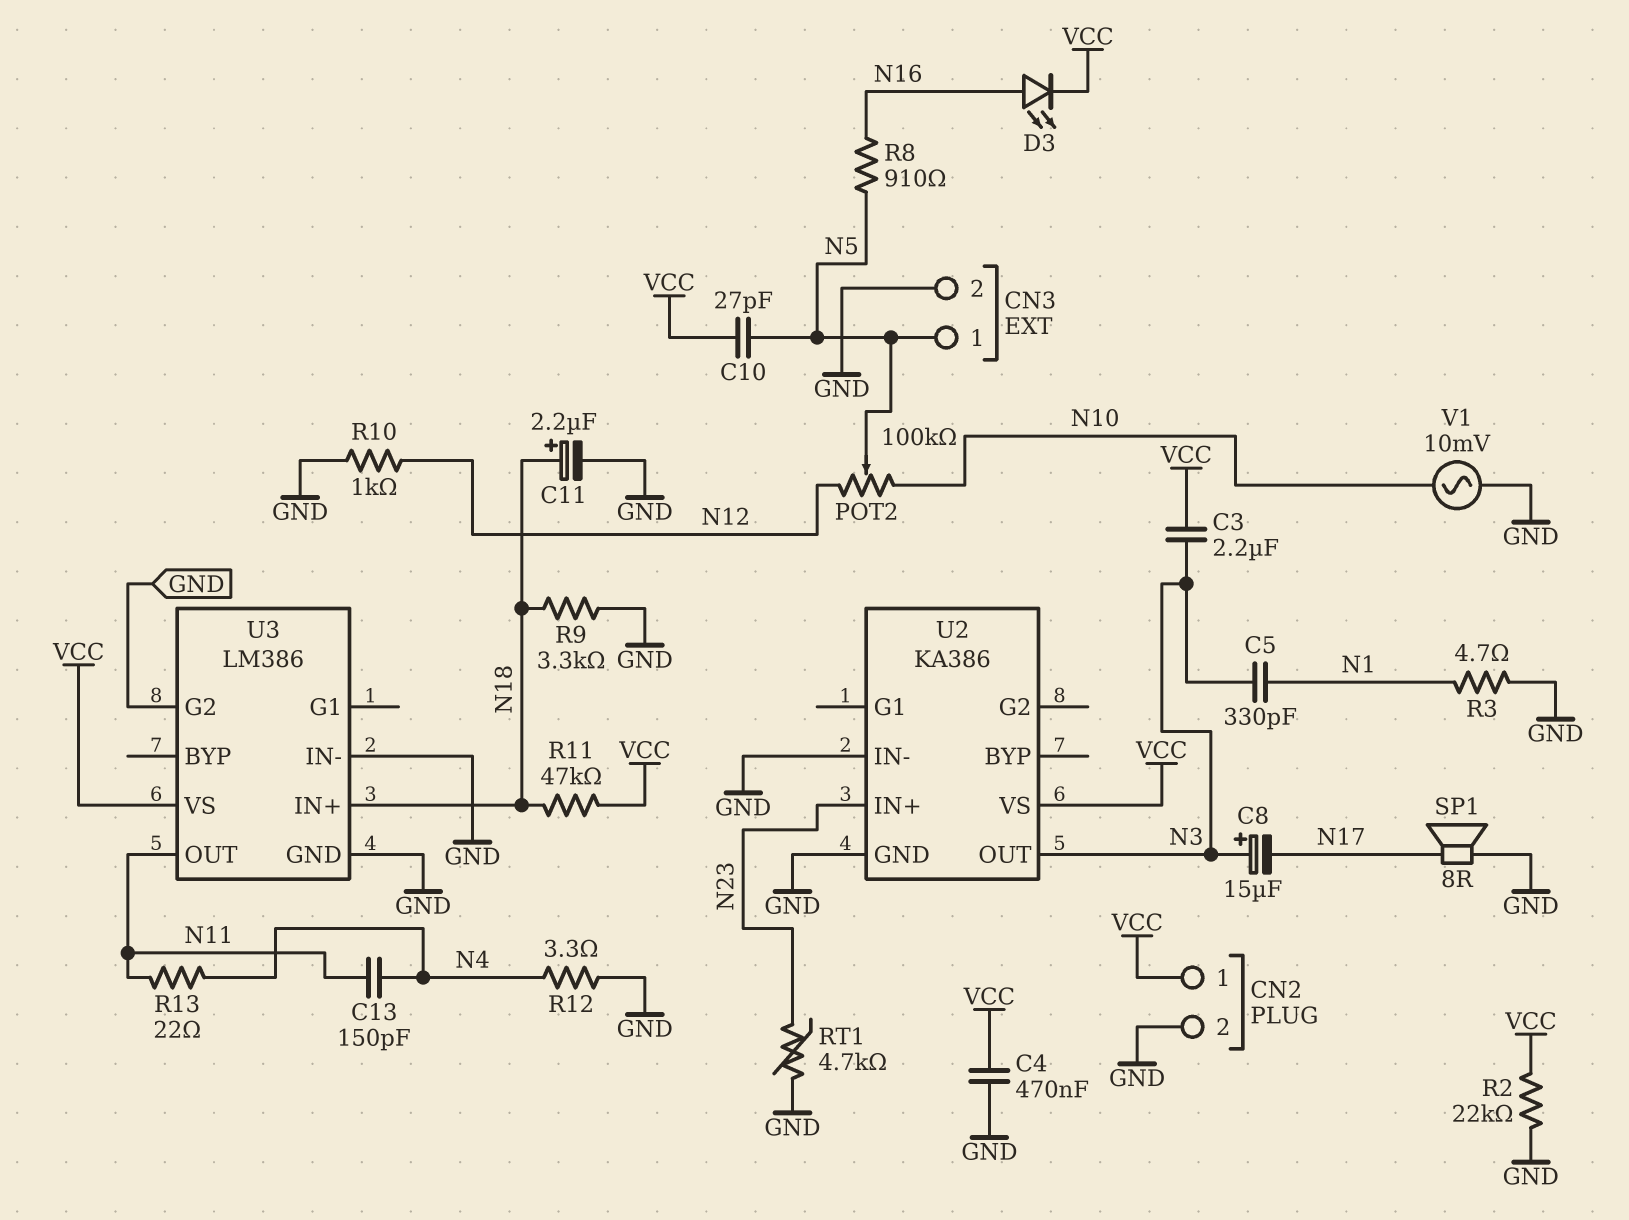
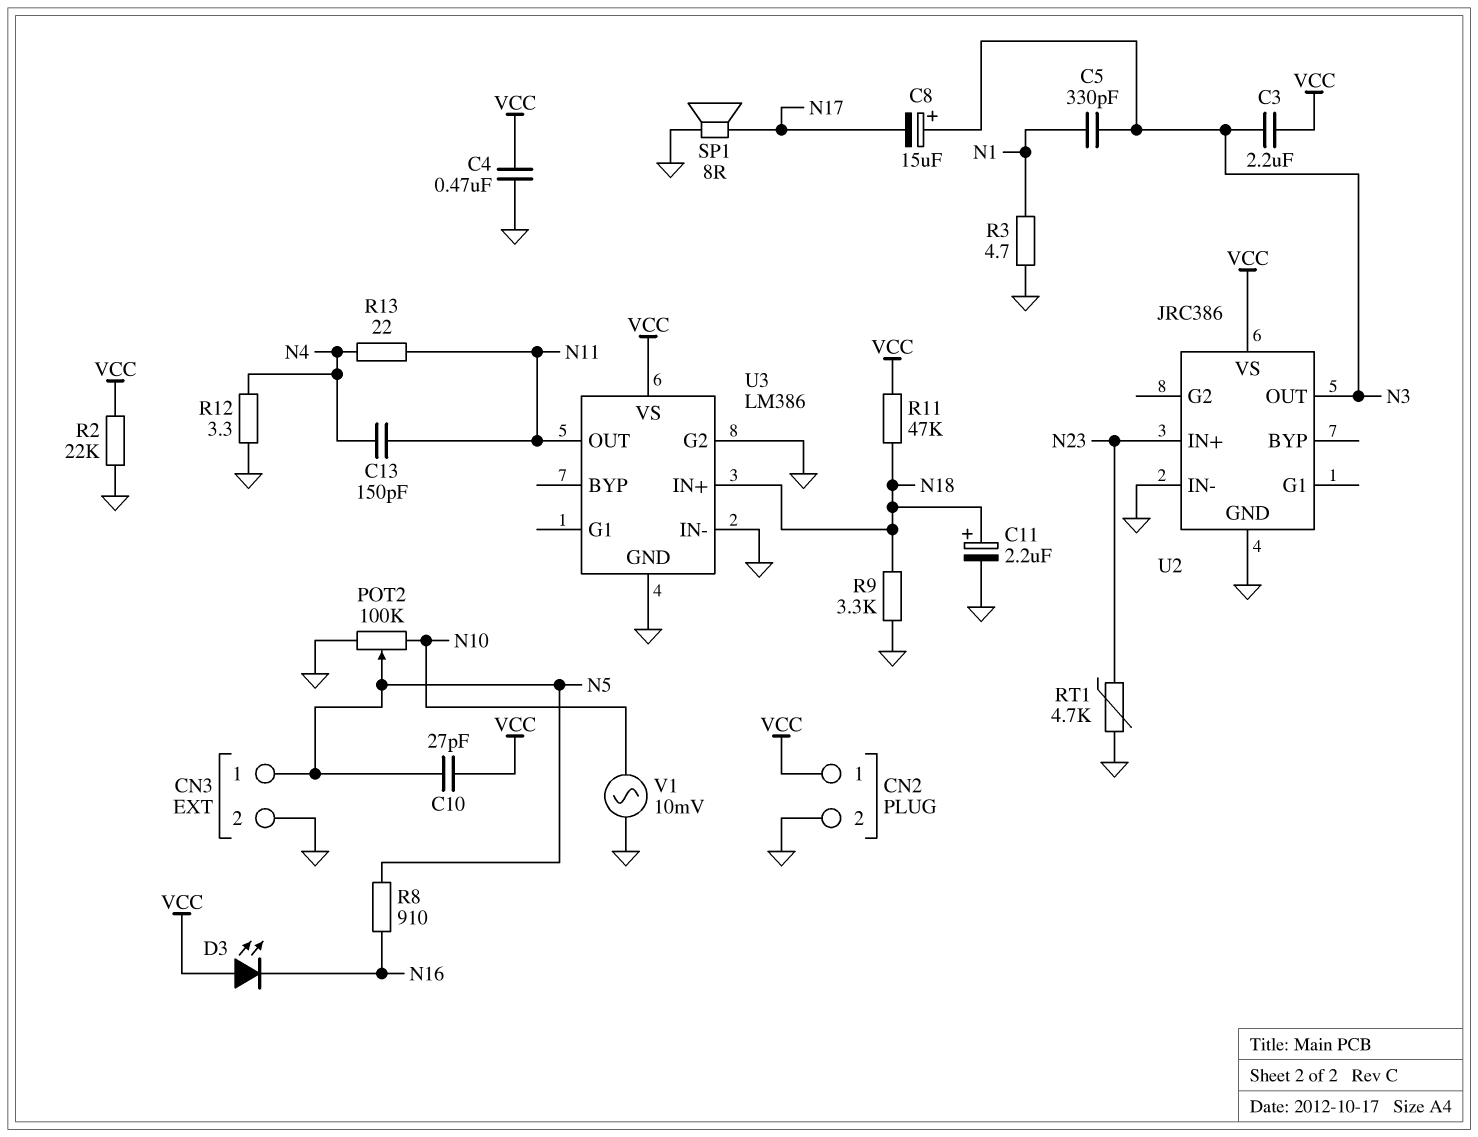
D3: LED (A N16, K VCC) -> LED (A VCC, K N16)
POT2: 100k (N10, N12, wiper N5) -> 100k (GND, N10, wiper N5)
R10: 1k (GND, N12) -> none
U2: KA386 -> JRC386

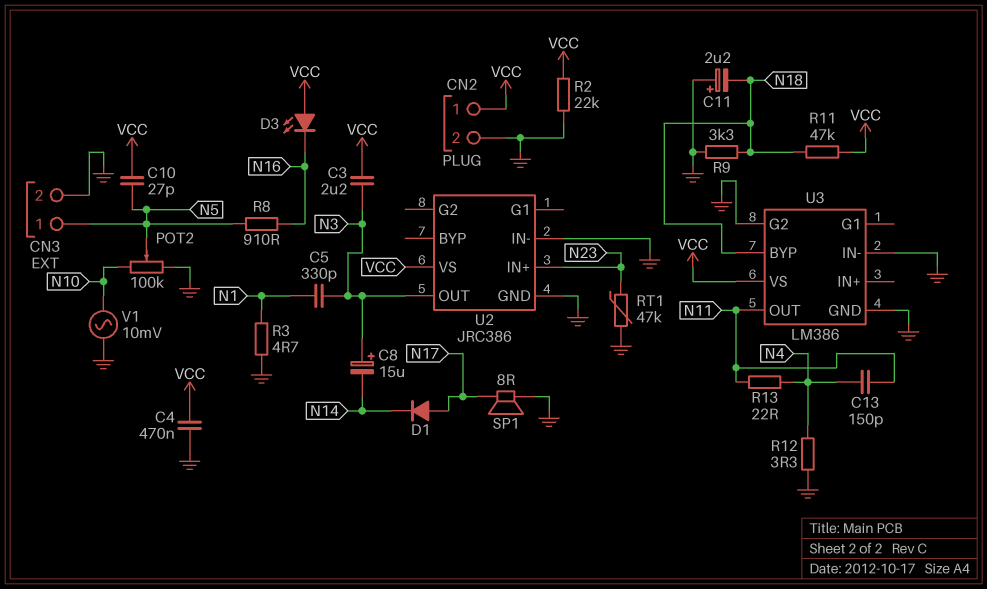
C8: 15uF (plus N3, minus N17) -> 15uF (plus N3, minus N14)
C11: 2.2uF (plus N18, minus GND) -> 2.2uF (plus GND, minus N18)
D1: none -> diode (A N17, K N14)
RT1: 4.7k (GND, N23) -> 47k (GND, N23)
U3 pin BYP: none -> N18
U3 pin IN+: N18 -> none

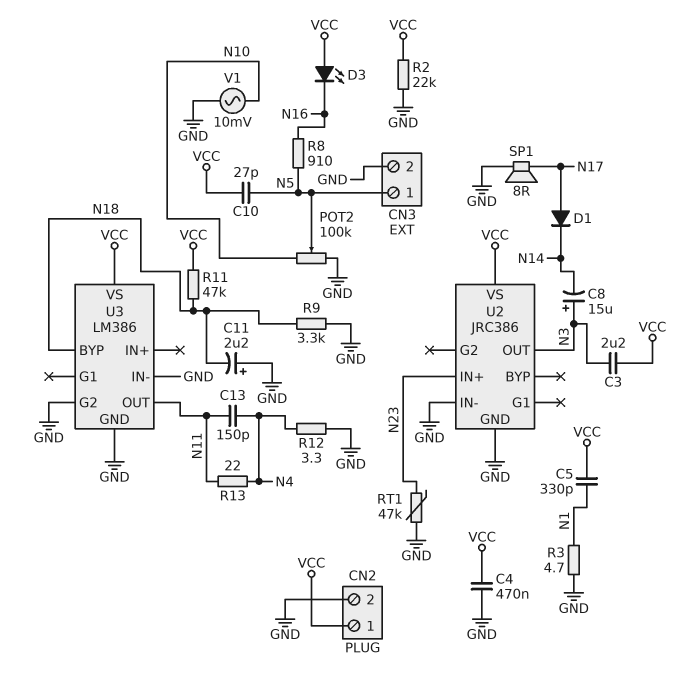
C5: 330pF (N1, N3) -> 330pF (N1, VCC)

